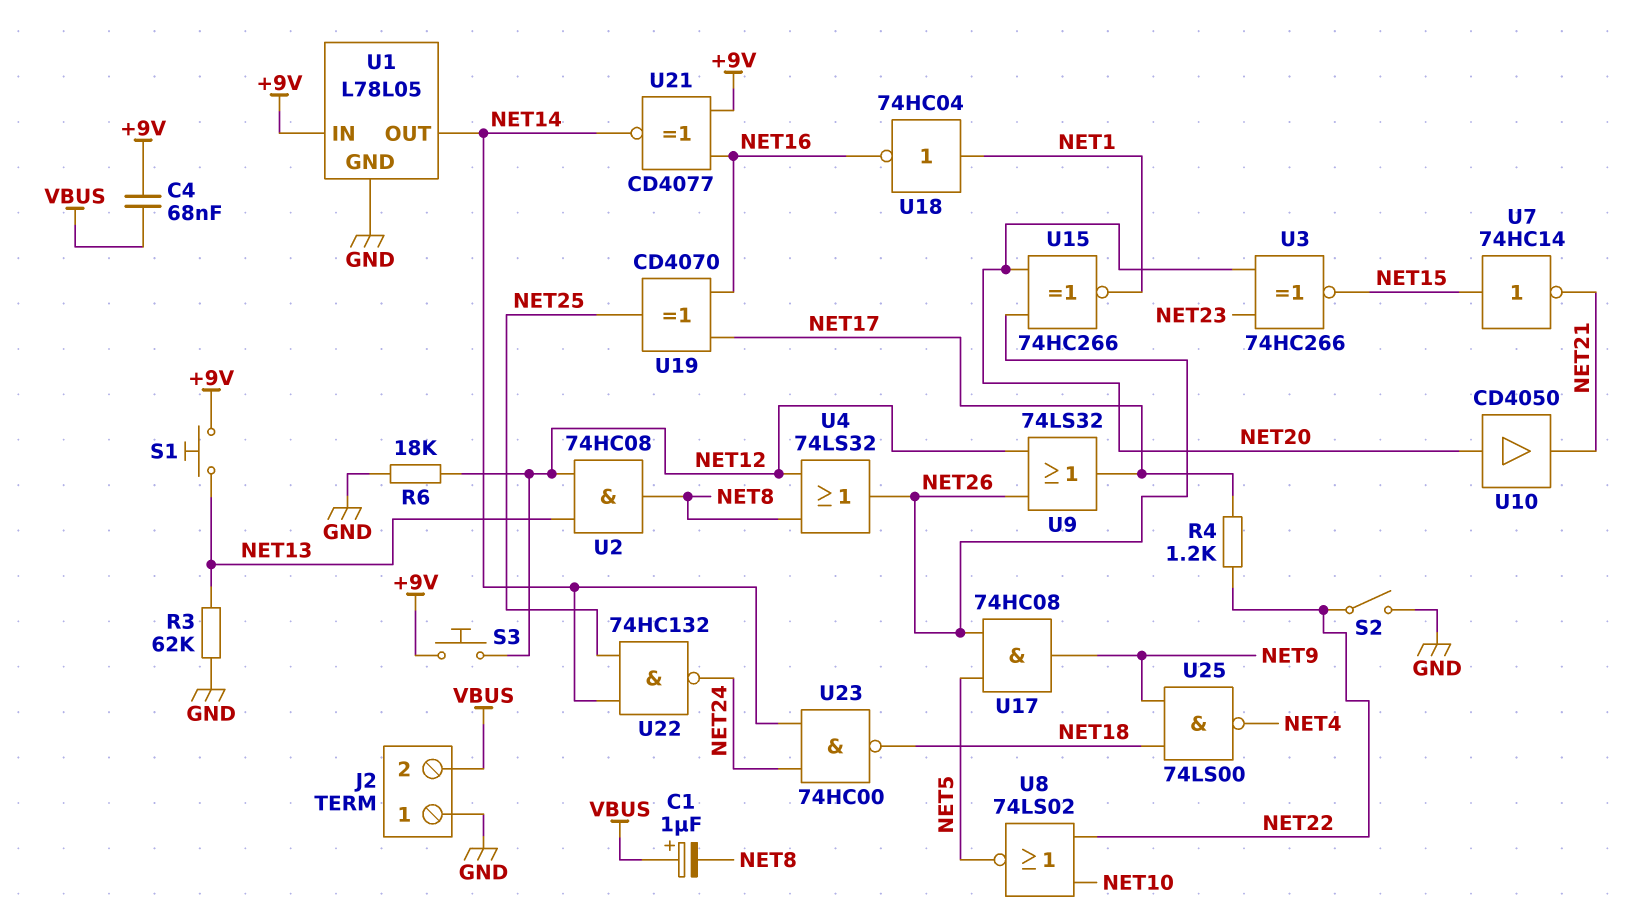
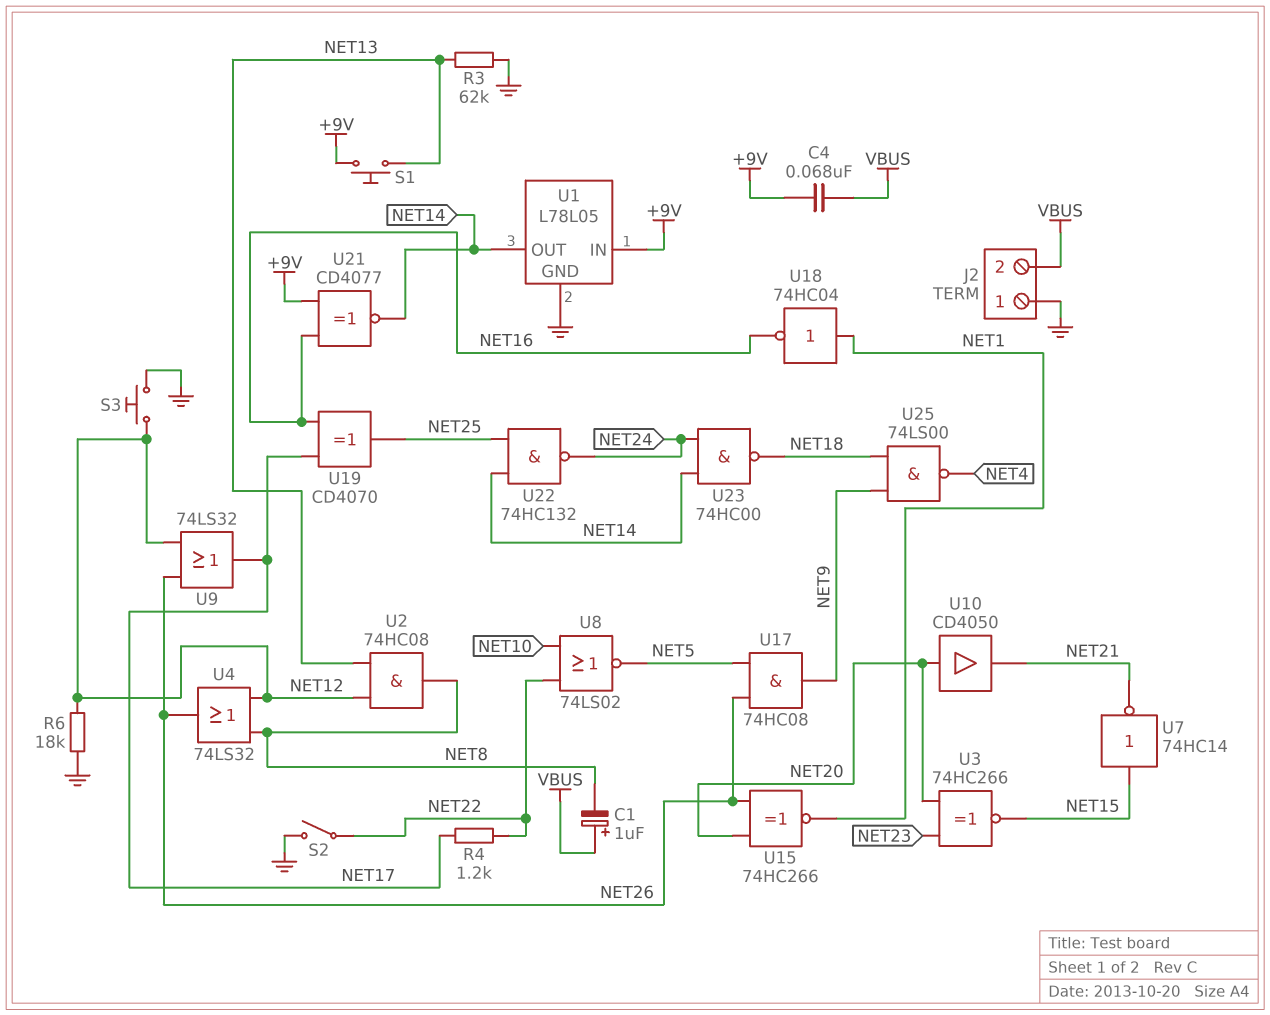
S3: button (+9V, NET12) -> button (GND, NET12)

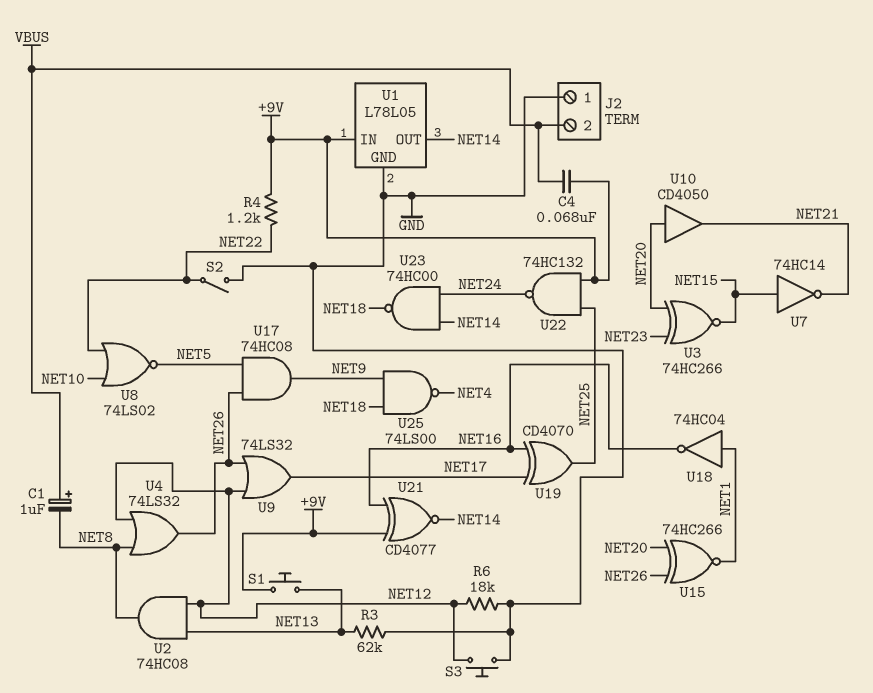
R4: 1.2k (NET17, NET22) -> 1.2k (+9V, NET22)
U22: NAND 74HC132 (in NET14, in NET25, out NET24) -> NAND 74HC132 (in +9V, in NET25, out NET24)

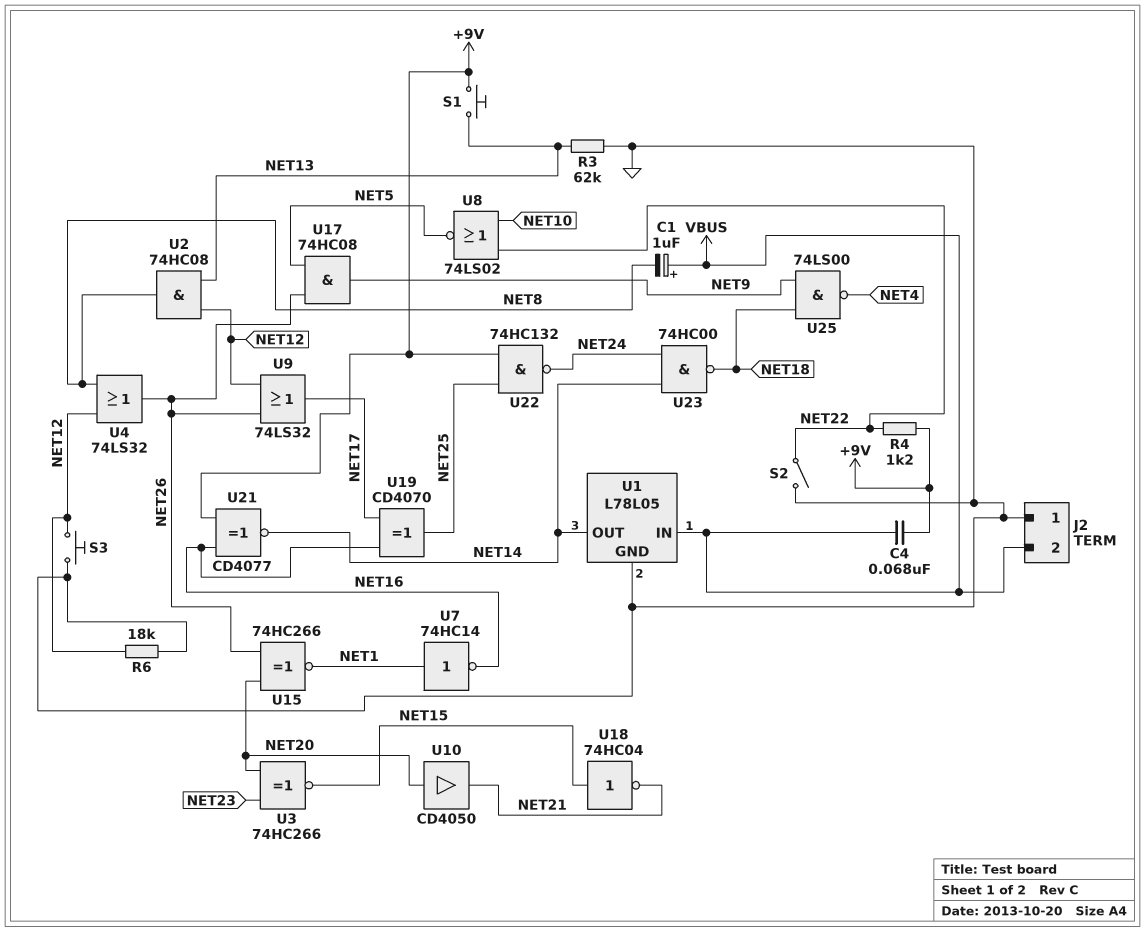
U1 pin IN: +9V -> VBUS
U7: NOT 74HC14 (in NET15, out NET21) -> NOT 74HC14 (in NET1, out NET16)
U18: NOT 74HC04 (in NET1, out NET16) -> NOT 74HC04 (in NET15, out NET21)

